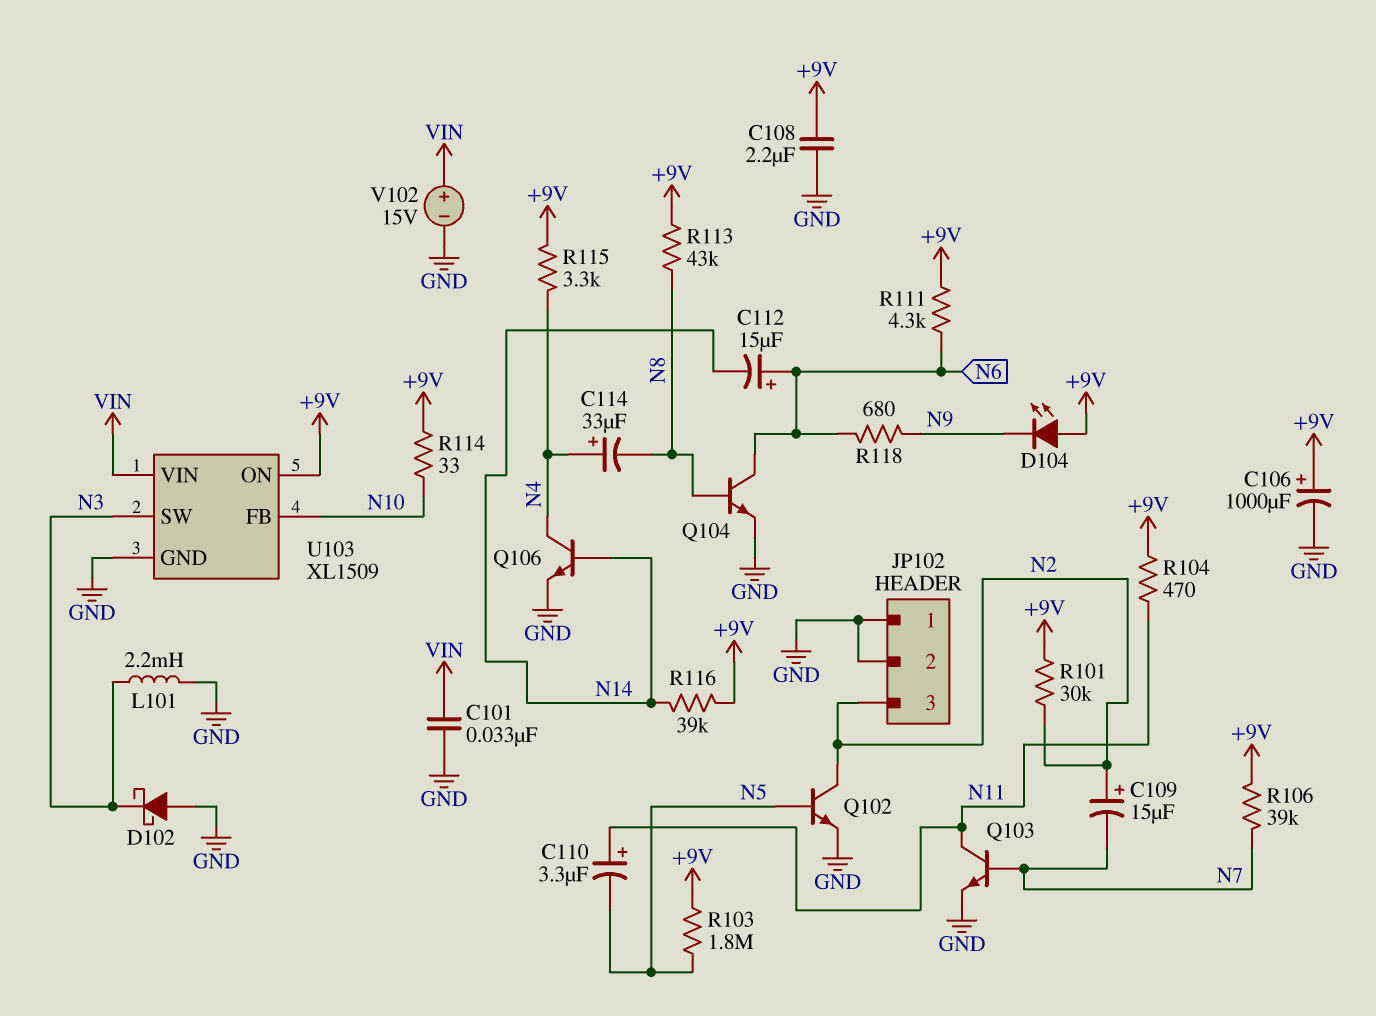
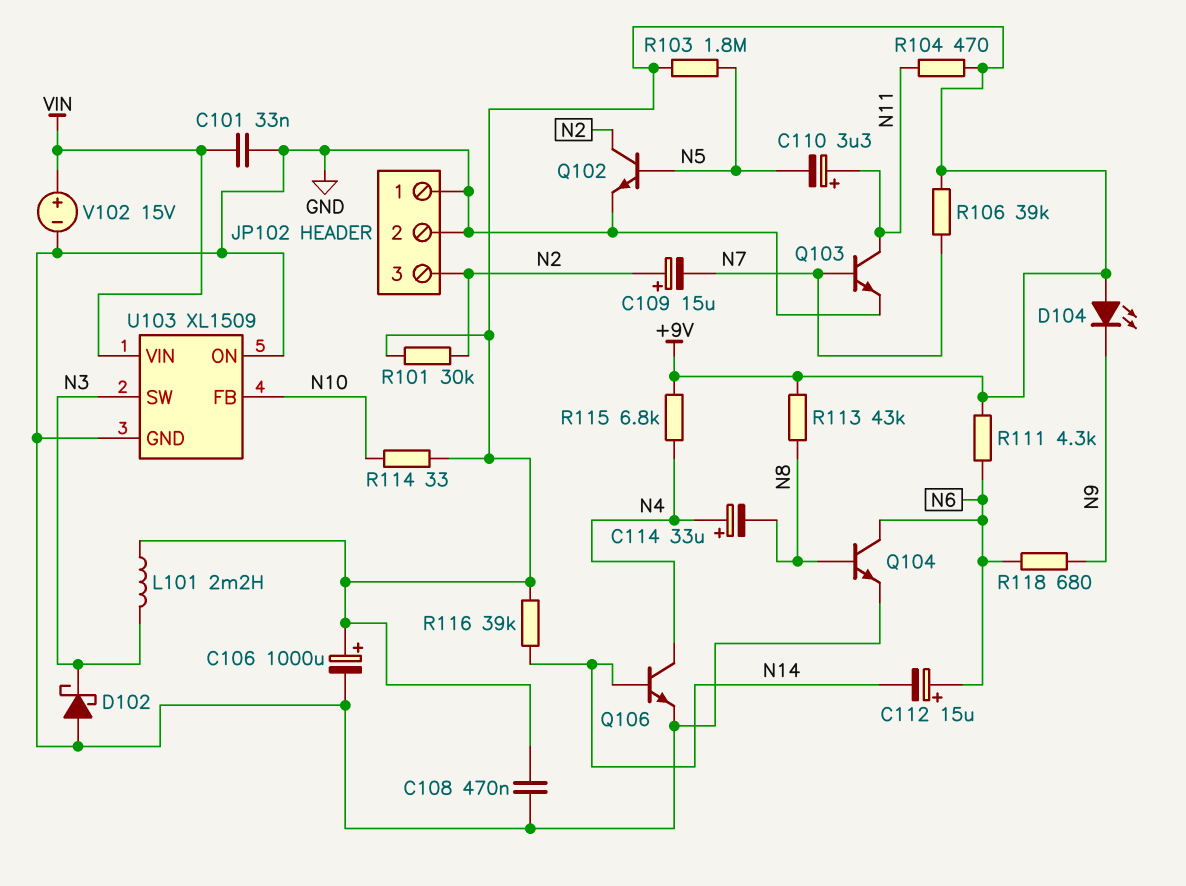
C108: 2.2uF (+9V, GND) -> 470nF (+9V, GND)
L101: 2.2mH (GND, N3) -> 2.2mH (+9V, N3)
R115: 3.3k (+9V, N4) -> 6.8k (+9V, N4)
U103 pin ON: +9V -> GND

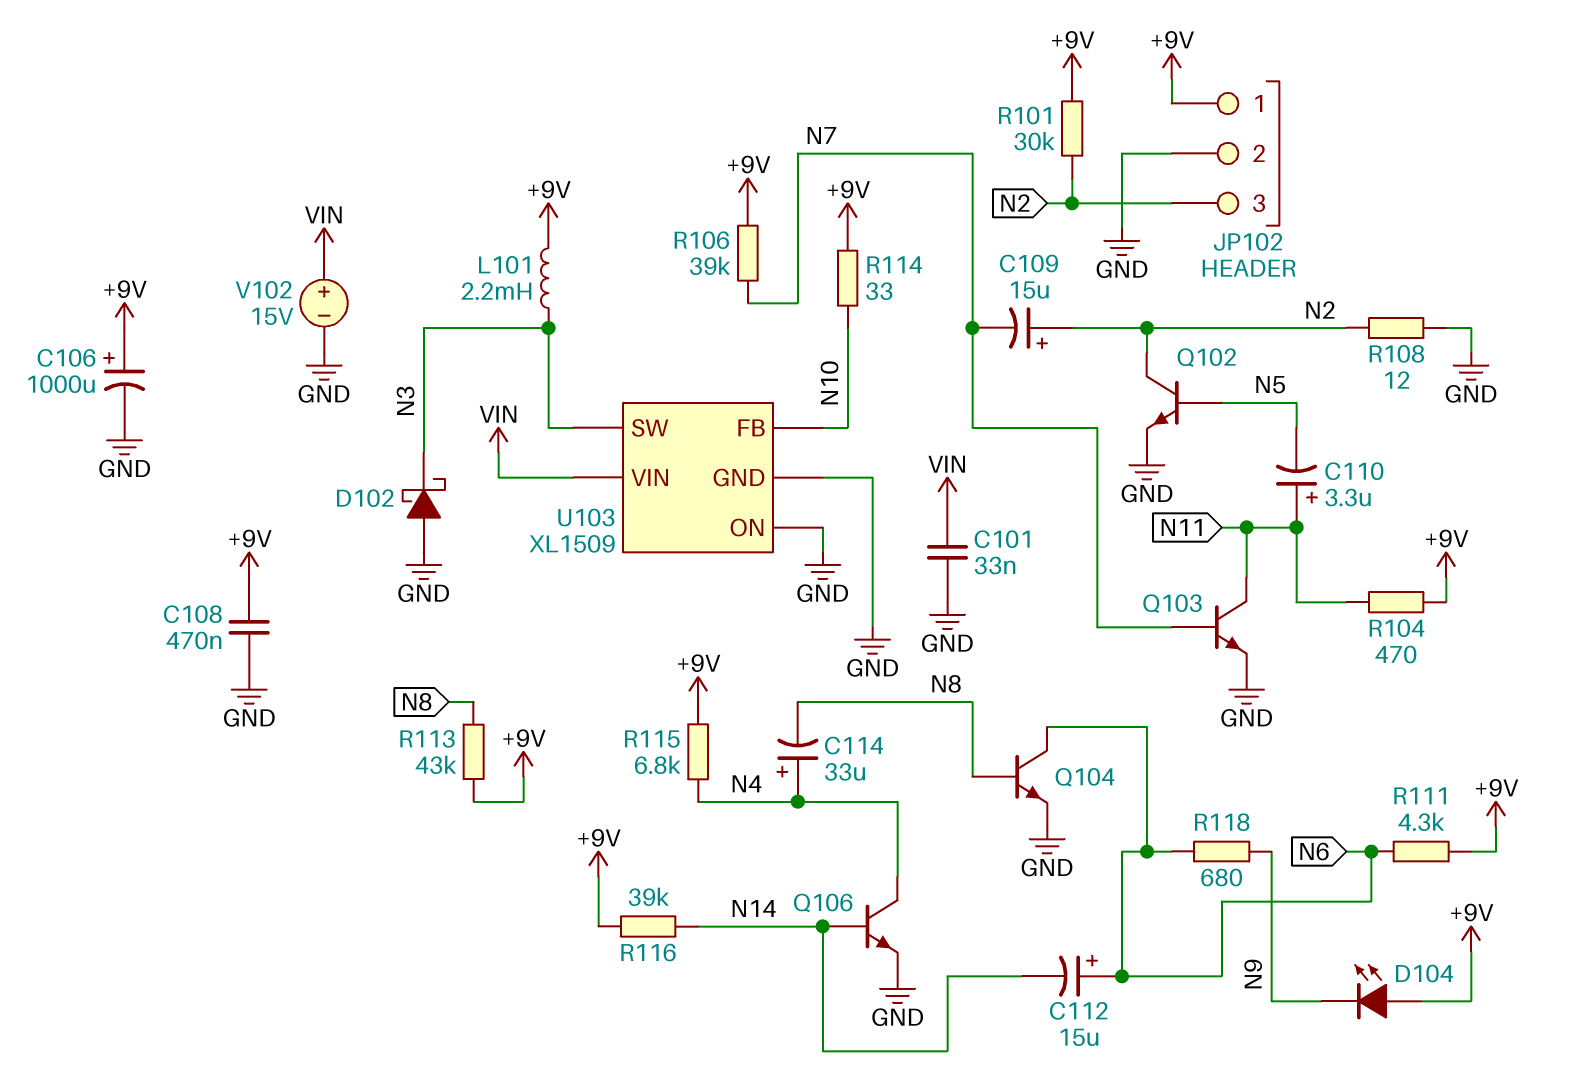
JP102 pin 1: GND -> +9V
R103: 1.8M (+9V, N5) -> none
R108: none -> 12 (GND, N2)

